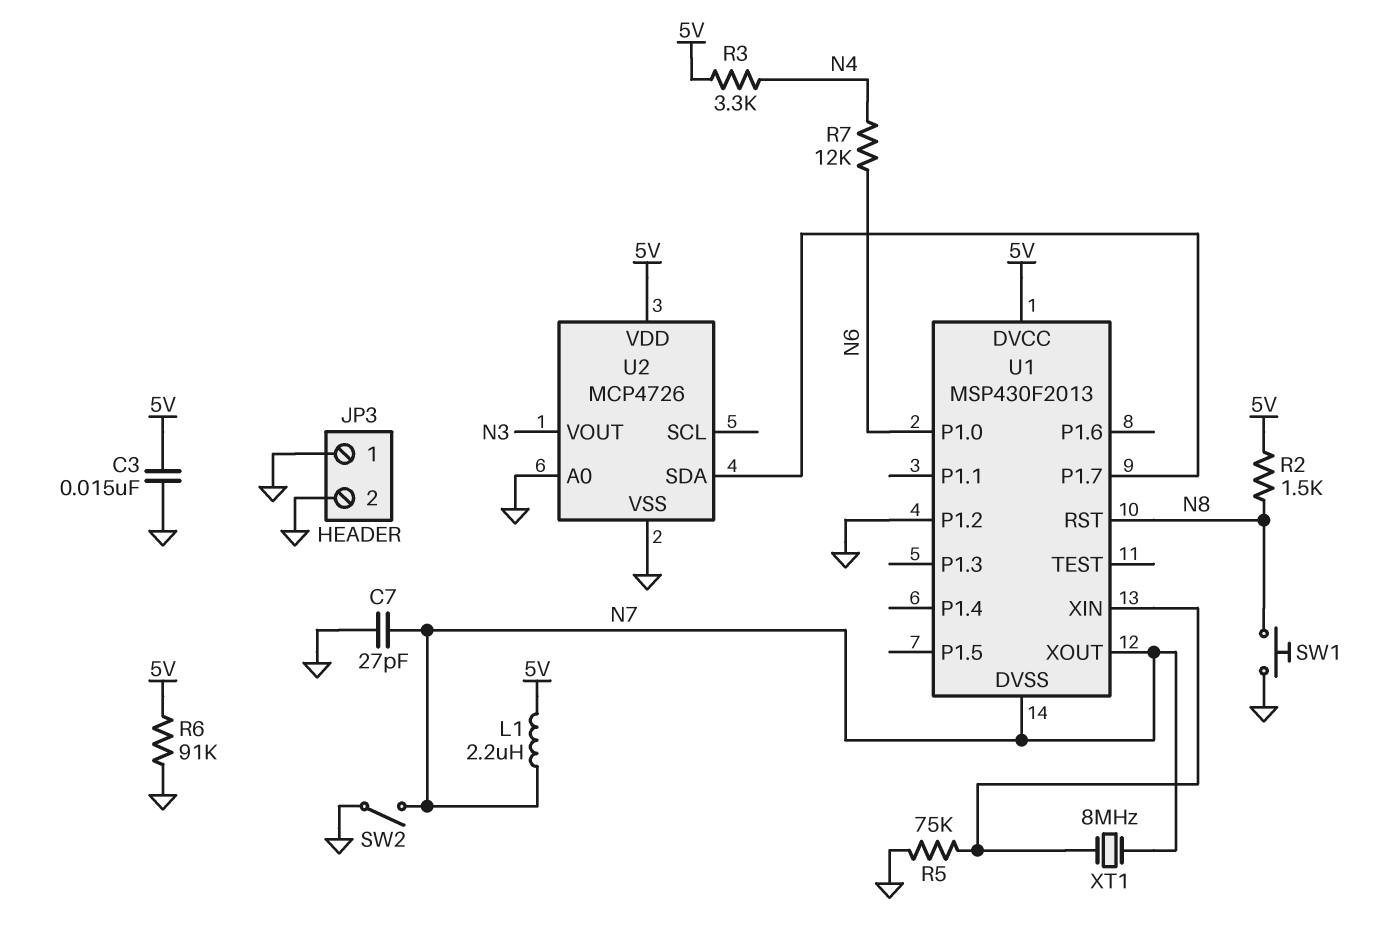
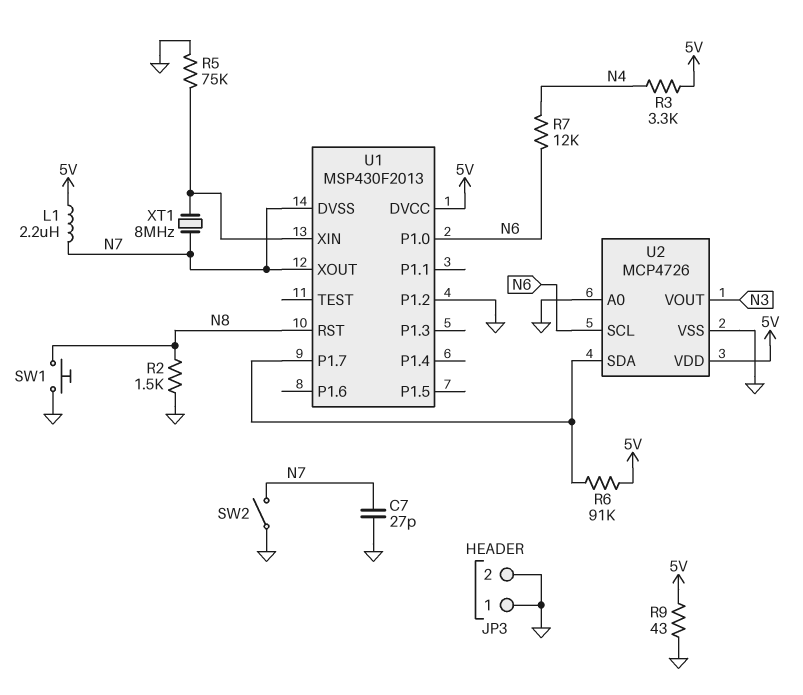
C3: 15nF (5V, GND) -> none
R2: 1.5k (5V, N8) -> 1.5k (GND, N8)
R6: 91k (5V, GND) -> 91k (5V, U1/P1.7)
R9: none -> 43 (5V, GND)
U2 pin SCL: none -> N6

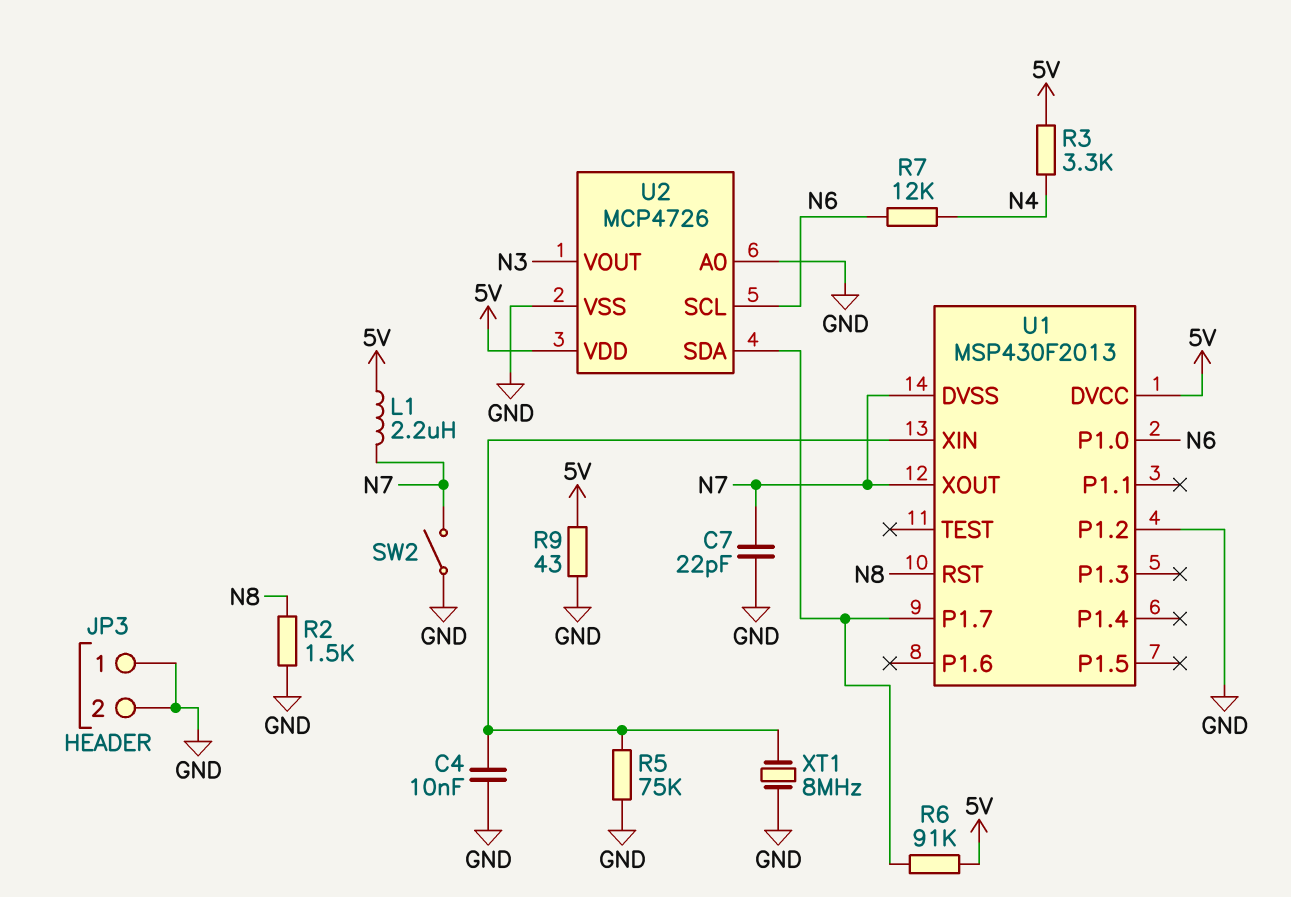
C4: none -> 10nF (GND, U1/XIN)
C7: 27pF (GND, N7) -> 22pF (GND, N7)
SW1: button (GND, N8) -> none
XT1: 8MHz (N7, U1/XIN) -> 8MHz (GND, U1/XIN)

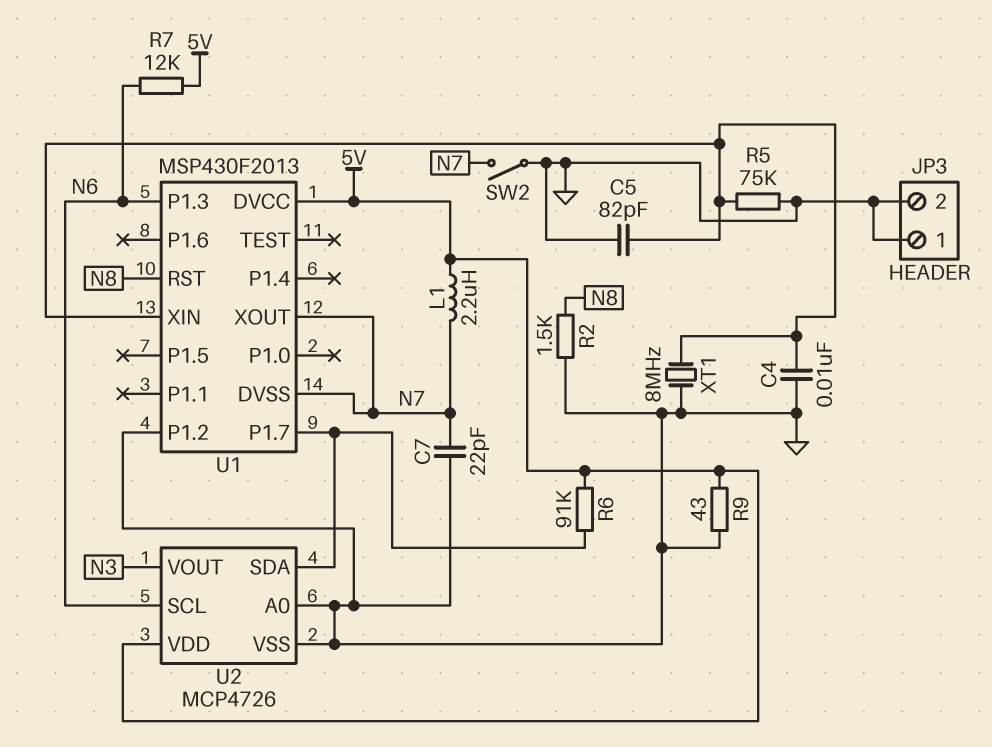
C5: none -> 82pF (GND, U1/XIN)
R3: 3.3k (5V, N4) -> none
R7: 12k (N4, N6) -> 12k (5V, N6)
U1 pin P1.0: N6 -> none
U1 pin P1.3: none -> N6

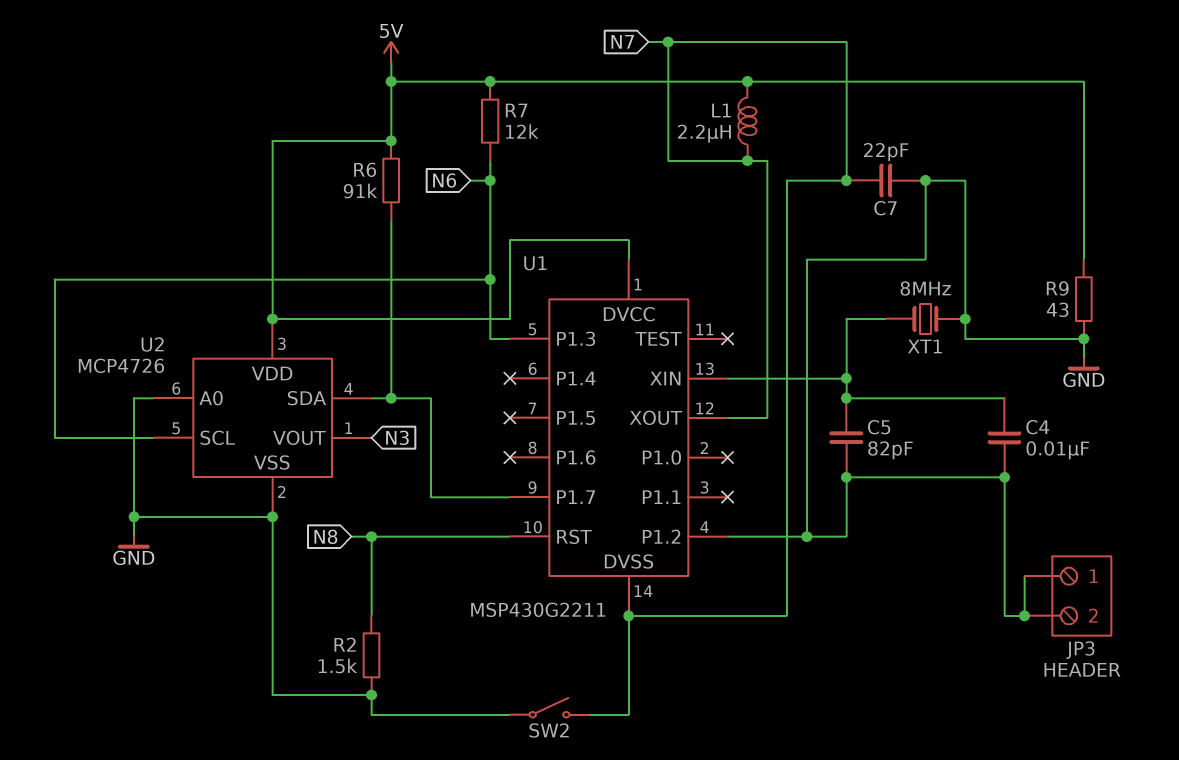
R5: 75k (GND, U1/XIN) -> none
U1: MSP430F2013 -> MSP430G2211

